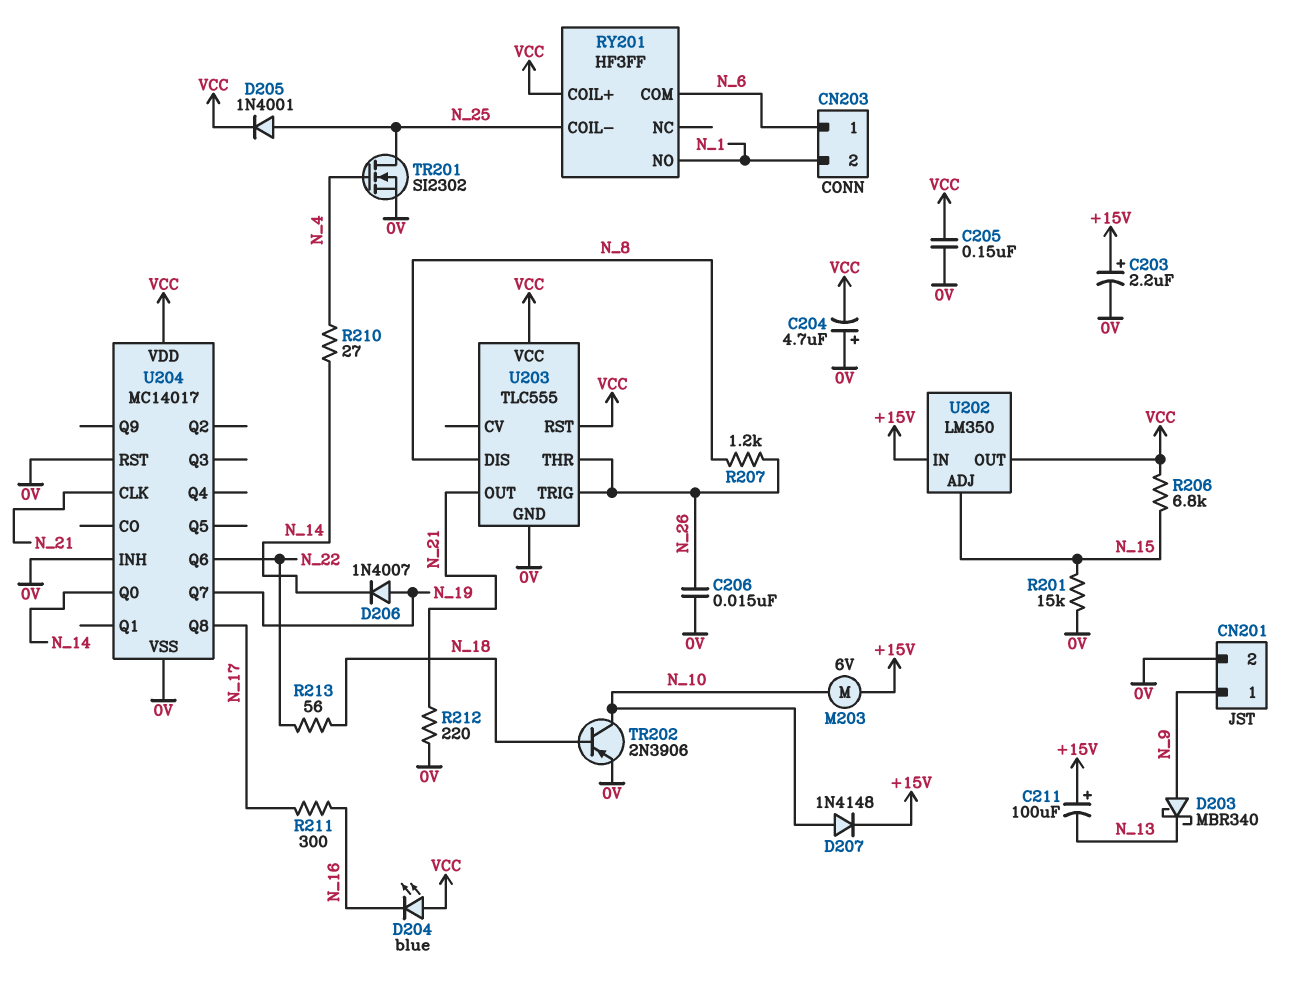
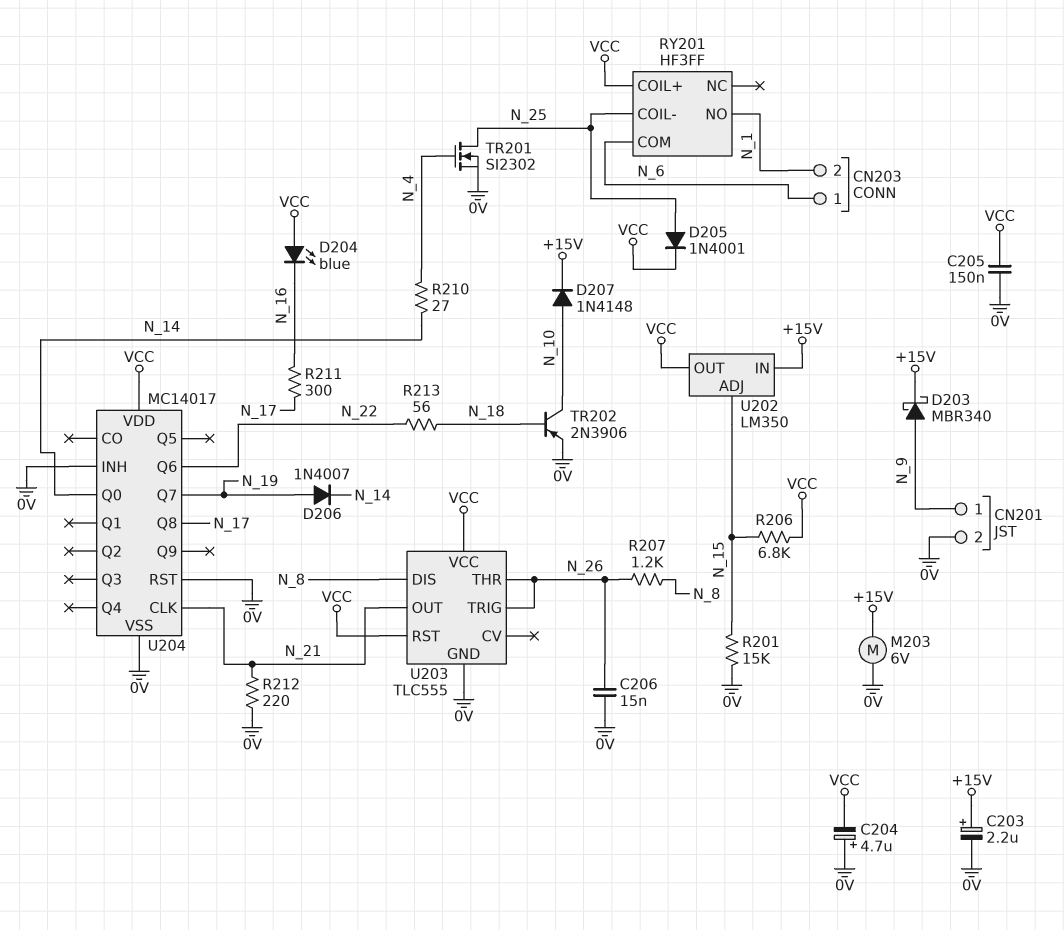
C211: 100uF (plus +15V, minus N_13) -> none
D203: schottky MBR340 (A N_9, K N_13) -> schottky MBR340 (A N_9, K +15V)
M203: motor 6V (+15V, N_10) -> motor 6V (+15V, 0V)

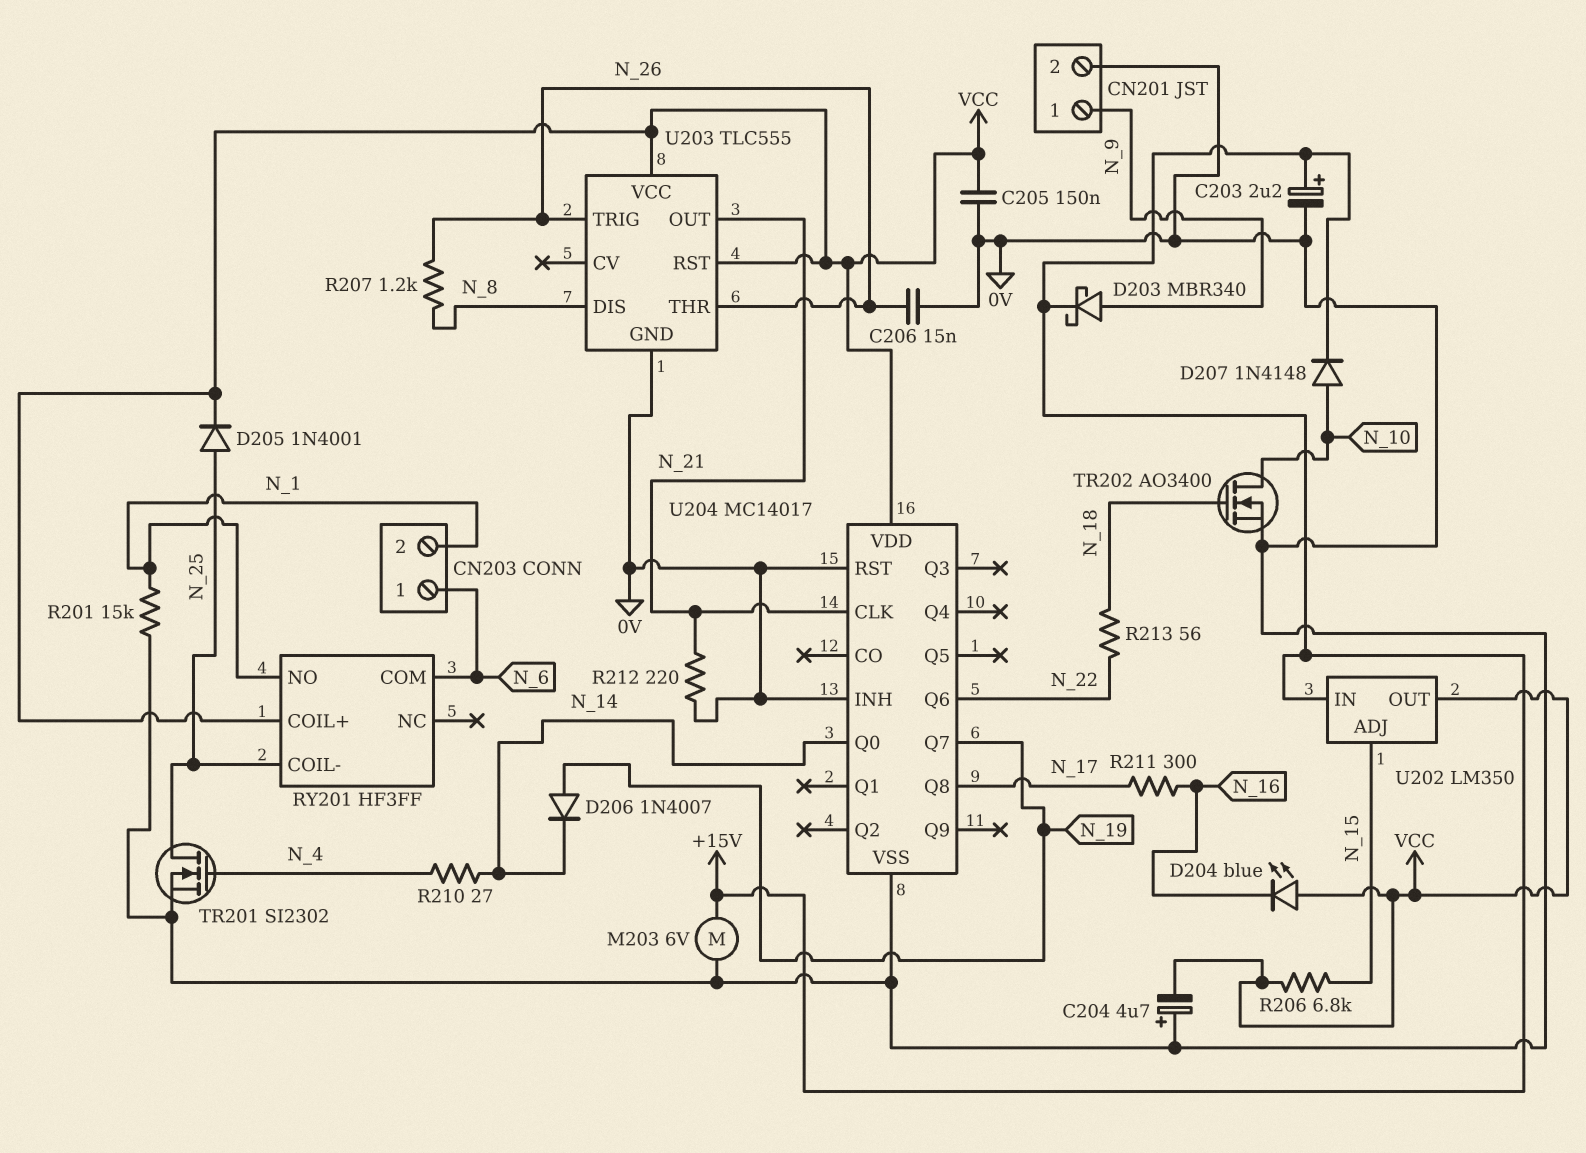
R201: 15k (0V, N_15) -> 15k (0V, N_1)
TR202: PNP 2N3906 (B N_18, C N_10, E 0V) -> NMOS AO3400 (G N_18, D N_10, S 0V)

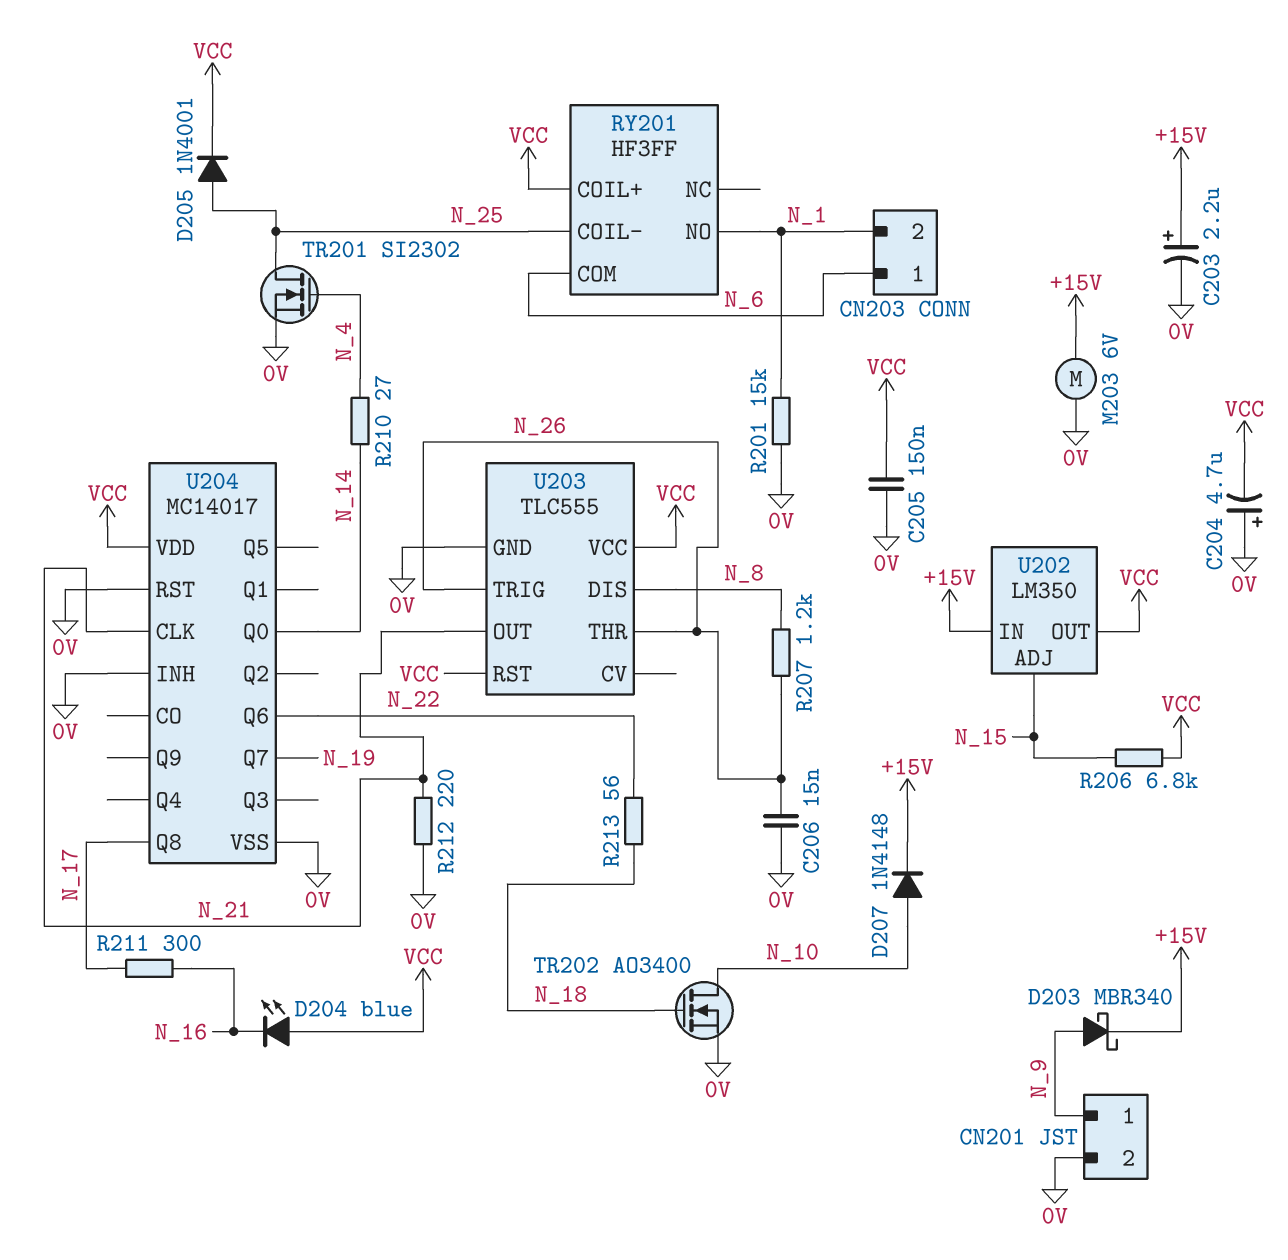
D206: diode 1N4007 (A N_19, K N_14) -> none

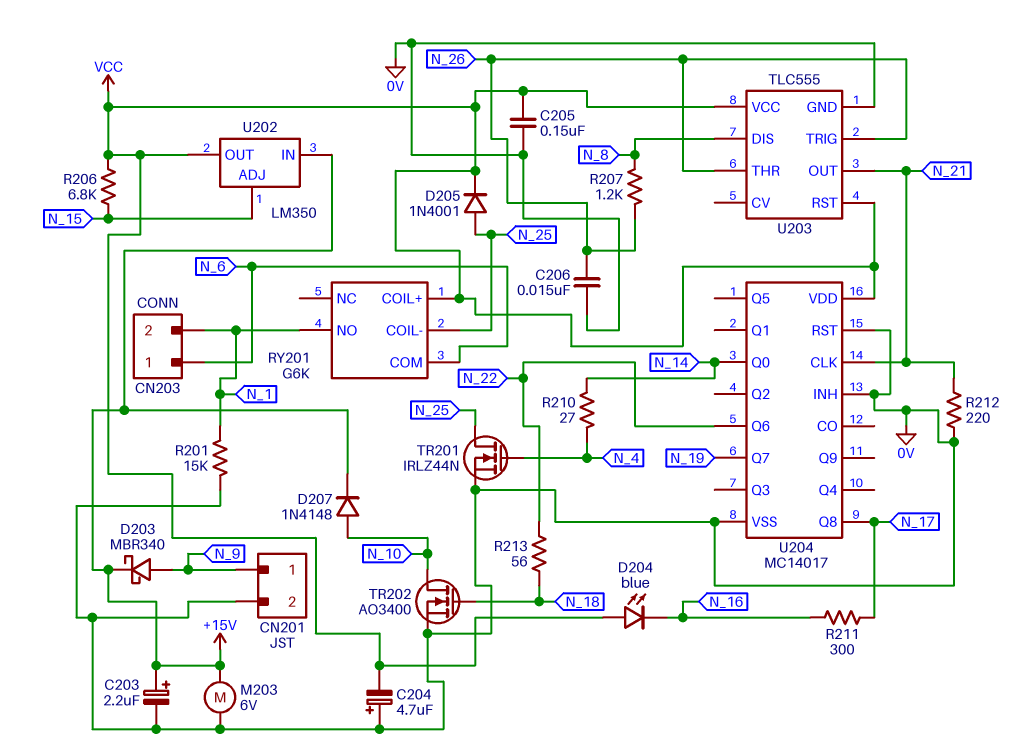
RY201: HF3FF -> G6K
TR201: NMOS SI2302 (G N_4, D N_25, S 0V) -> NMOS IRLZ44N (G N_4, D N_25, S 0V)

